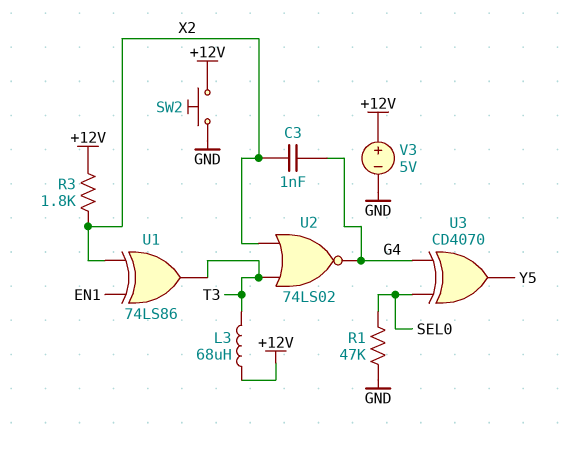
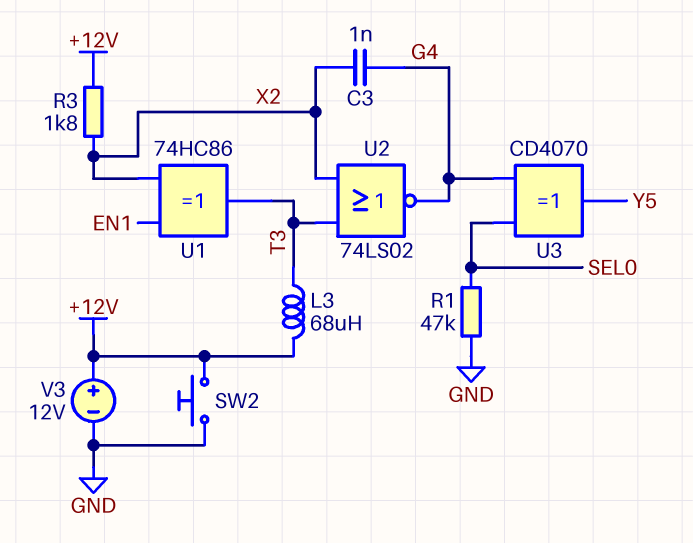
U1: XOR 74LS86 (in EN1, in X2, out T3) -> XOR 74HC86 (in EN1, in X2, out T3)
V3: 5V (plus +12V, minus GND) -> 12V (plus +12V, minus GND)

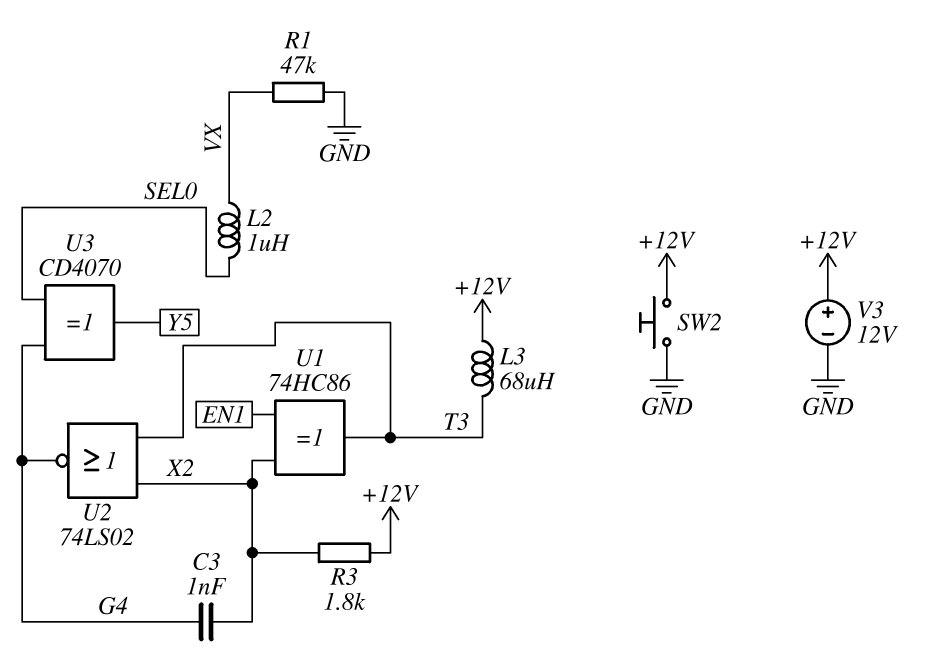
L2: none -> 1uH (SEL0, VX)
R1: 47k (GND, SEL0) -> 47k (GND, VX)

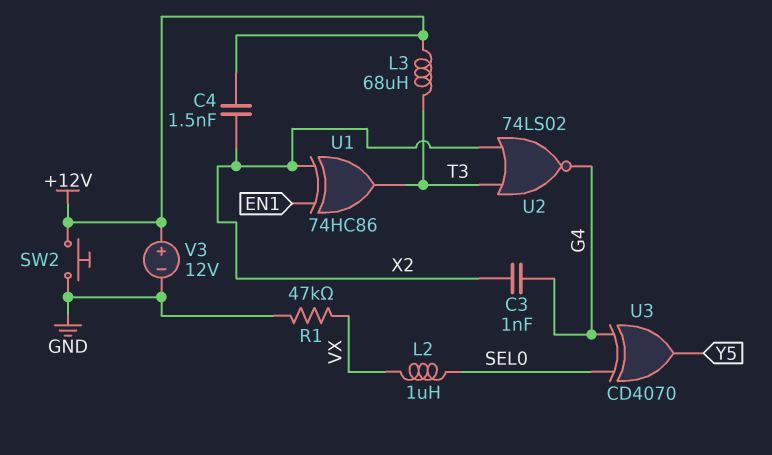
C4: none -> 1.5nF (+12V, X2)
R3: 1.8k (+12V, X2) -> none

